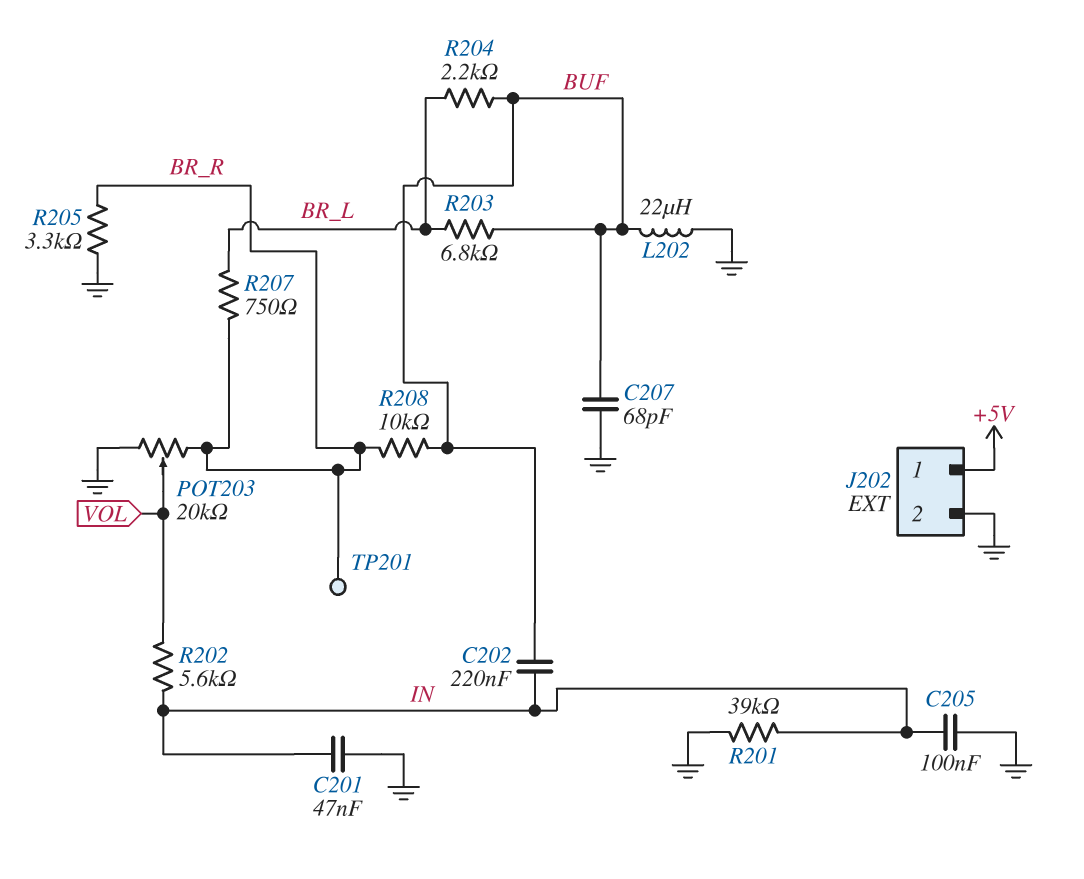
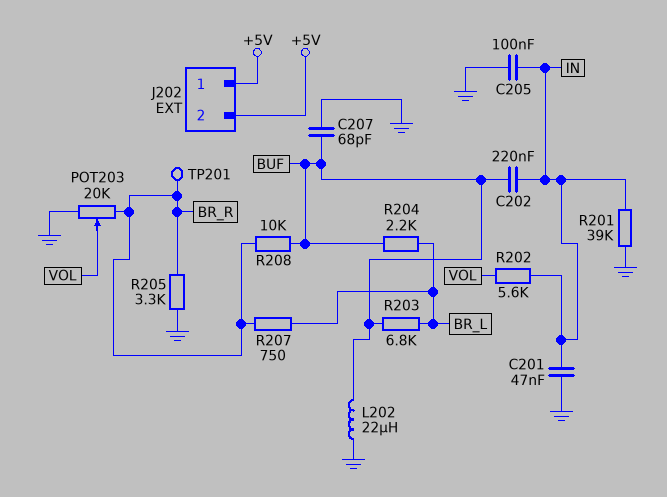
J202 pin 2: GND -> +5V

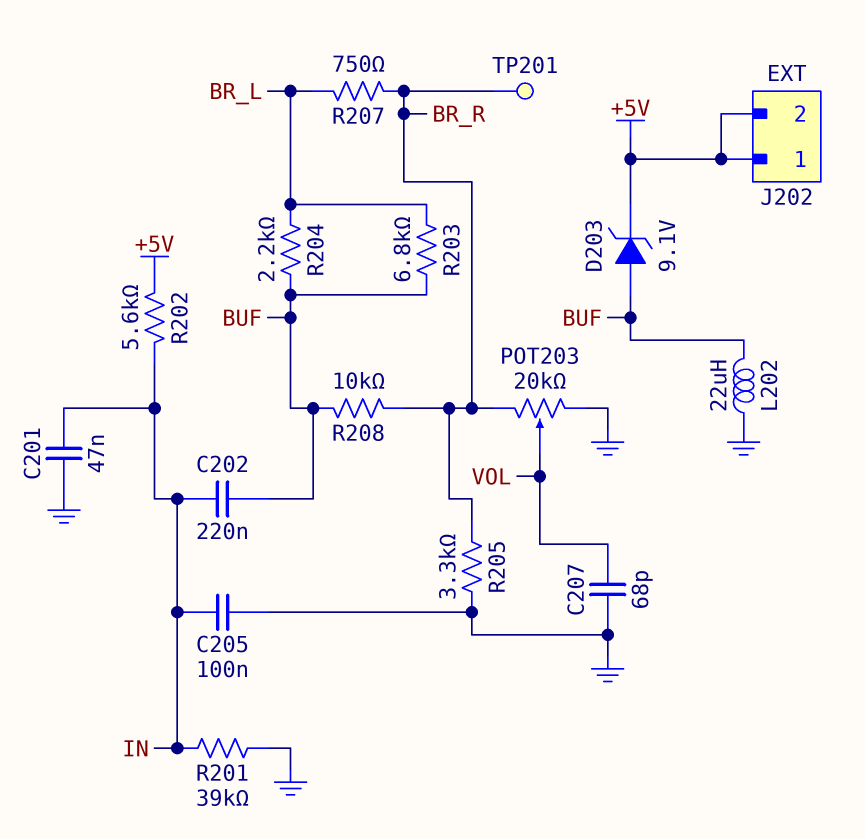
C207: 68pF (BUF, GND) -> 68pF (GND, VOL)
D203: none -> zener 9.1V (A BUF, K +5V)
R202: 5.6k (IN, VOL) -> 5.6k (+5V, IN)

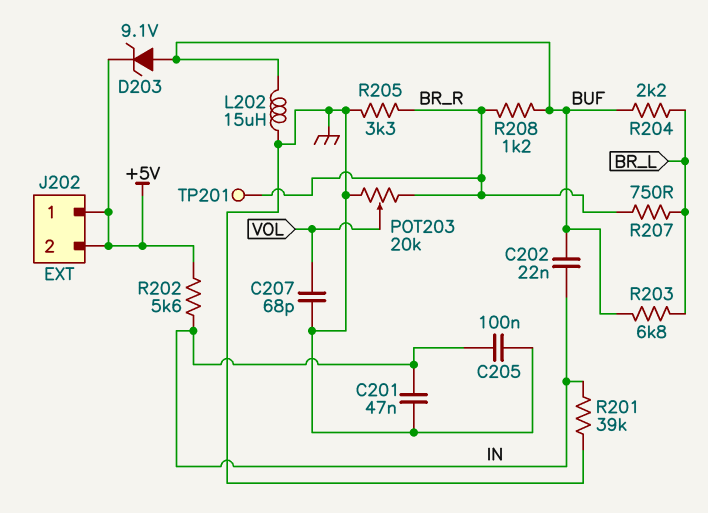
C202: 220nF (BUF, IN) -> 22nF (BUF, IN)
L202: 22uH (BUF, GND) -> 15uH (BUF, GND)
R208: 10k (BR_R, BUF) -> 1.2k (BR_R, BUF)

